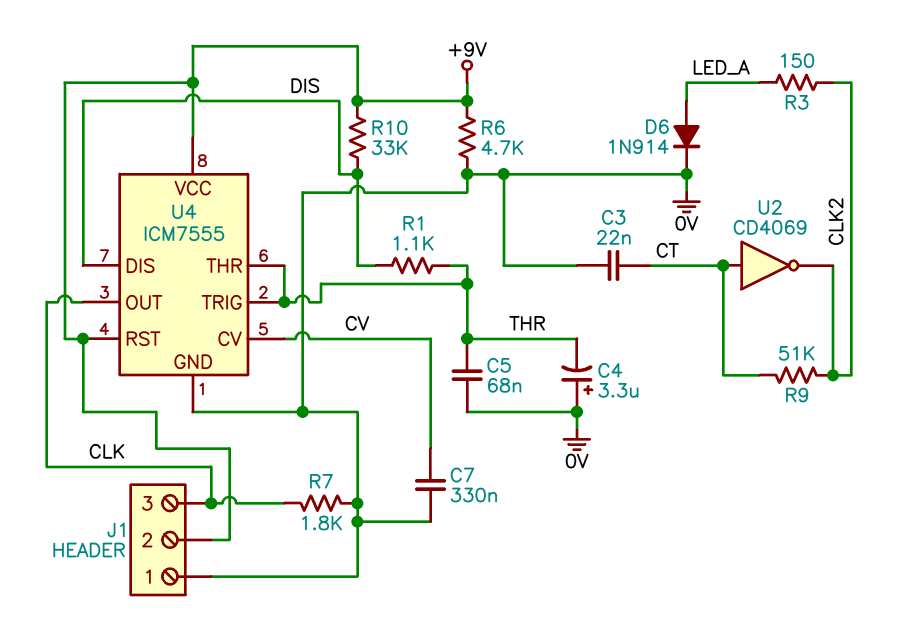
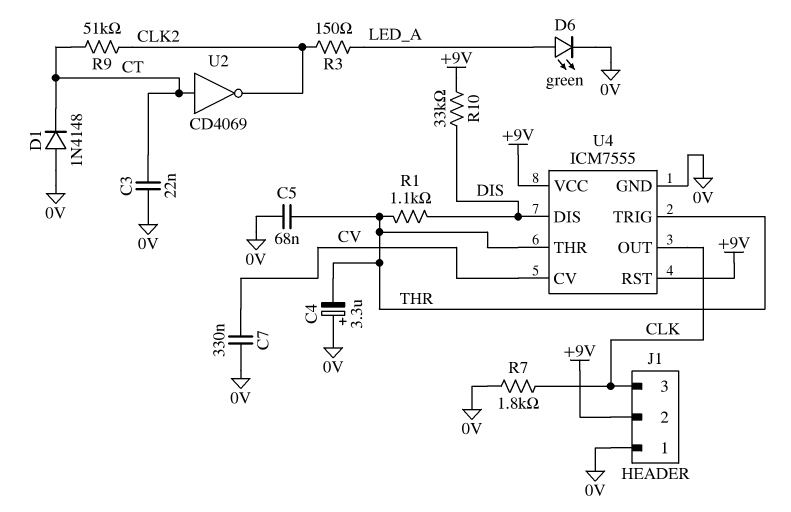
D1: none -> diode 1N4148 (A 0V, K CT)
D6: diode 1N914 (A LED_A, K 0V) -> LED green (A LED_A, K 0V)
R6: 4.7k (+9V, 0V) -> none

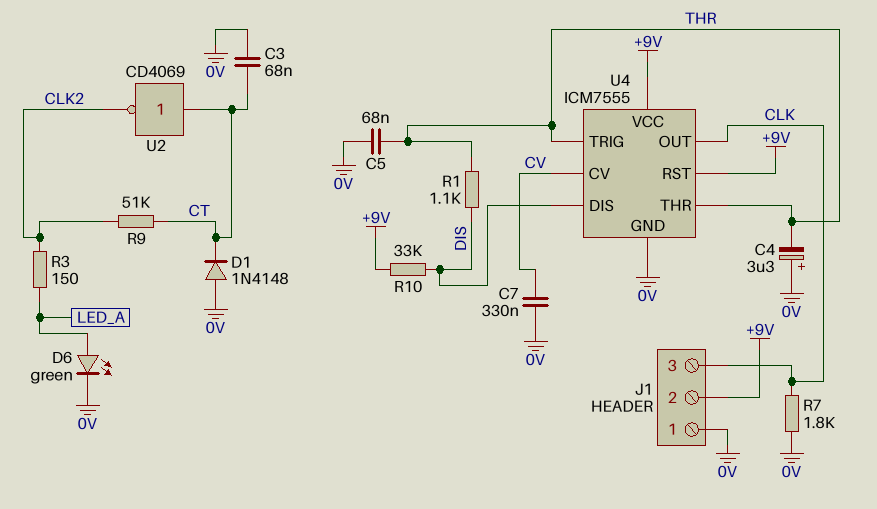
C3: 22nF (0V, CT) -> 68nF (0V, CT)

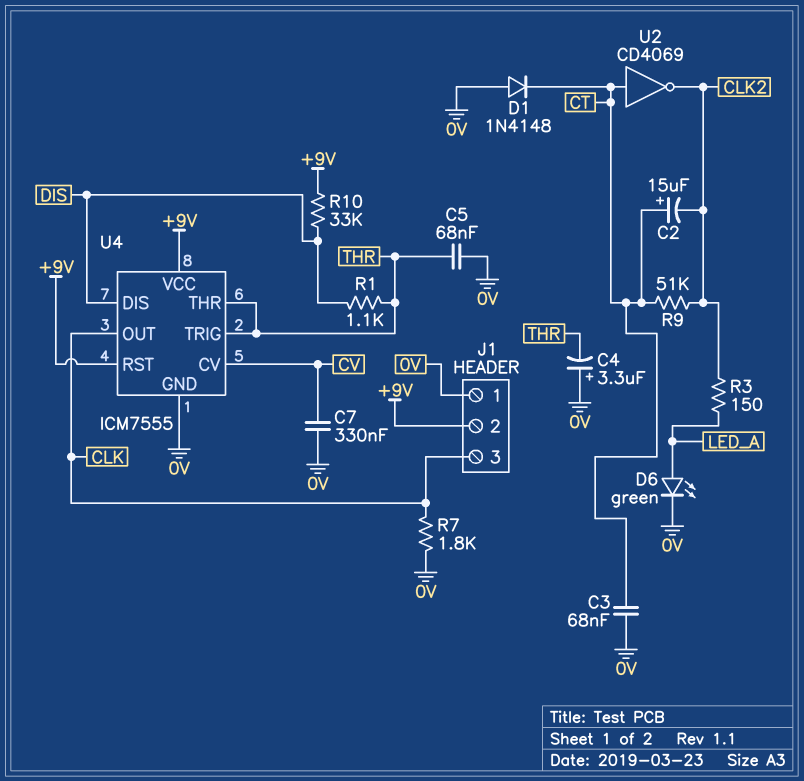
C2: none -> 15uF (plus CT, minus CLK2)

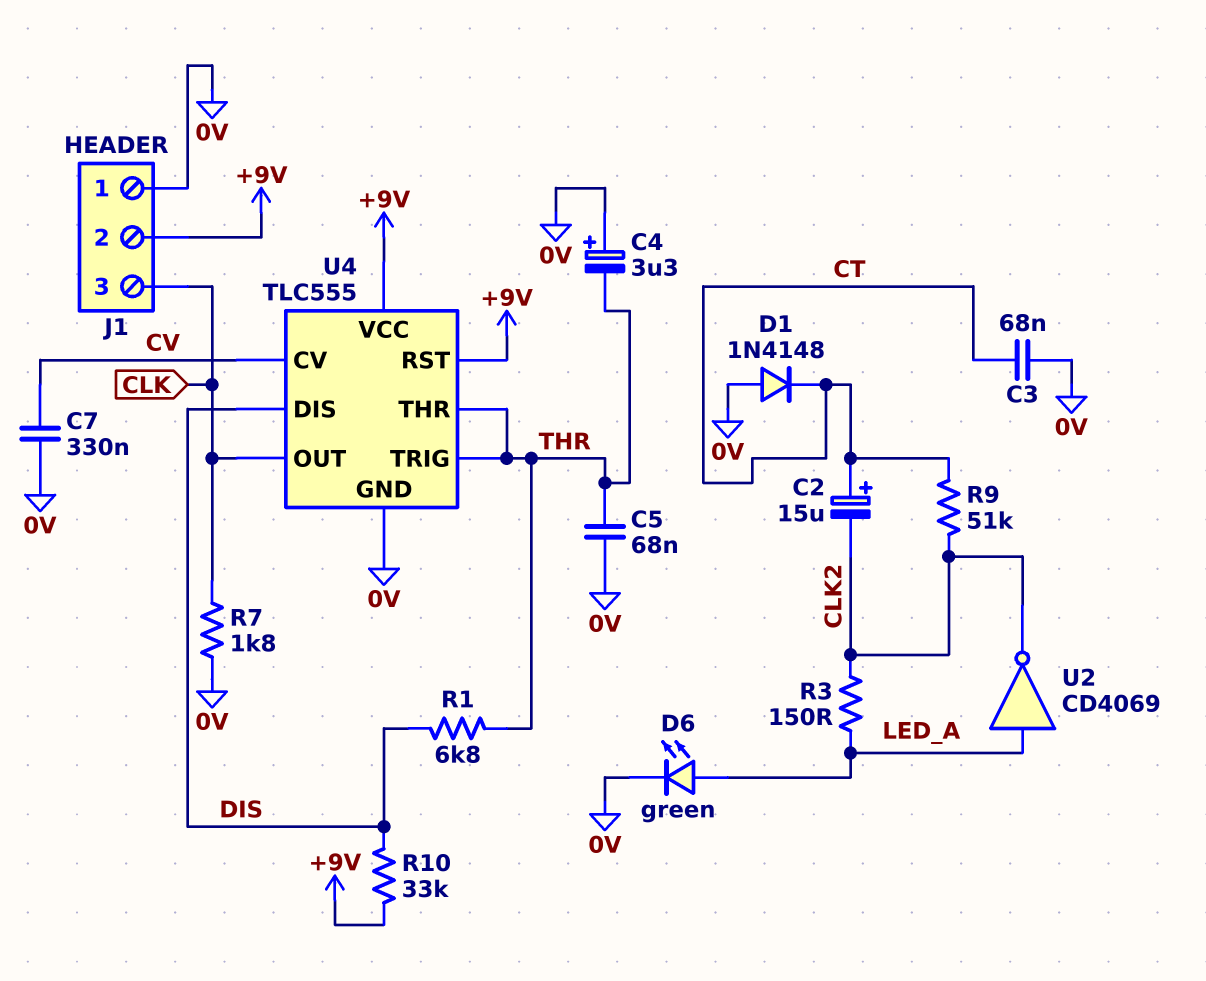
R1: 1.1k (DIS, THR) -> 6.8k (DIS, THR)
U2: NOT CD4069 (in CT, out CLK2) -> NOT CD4069 (in LED_A, out CLK2)
U4: ICM7555 -> TLC555

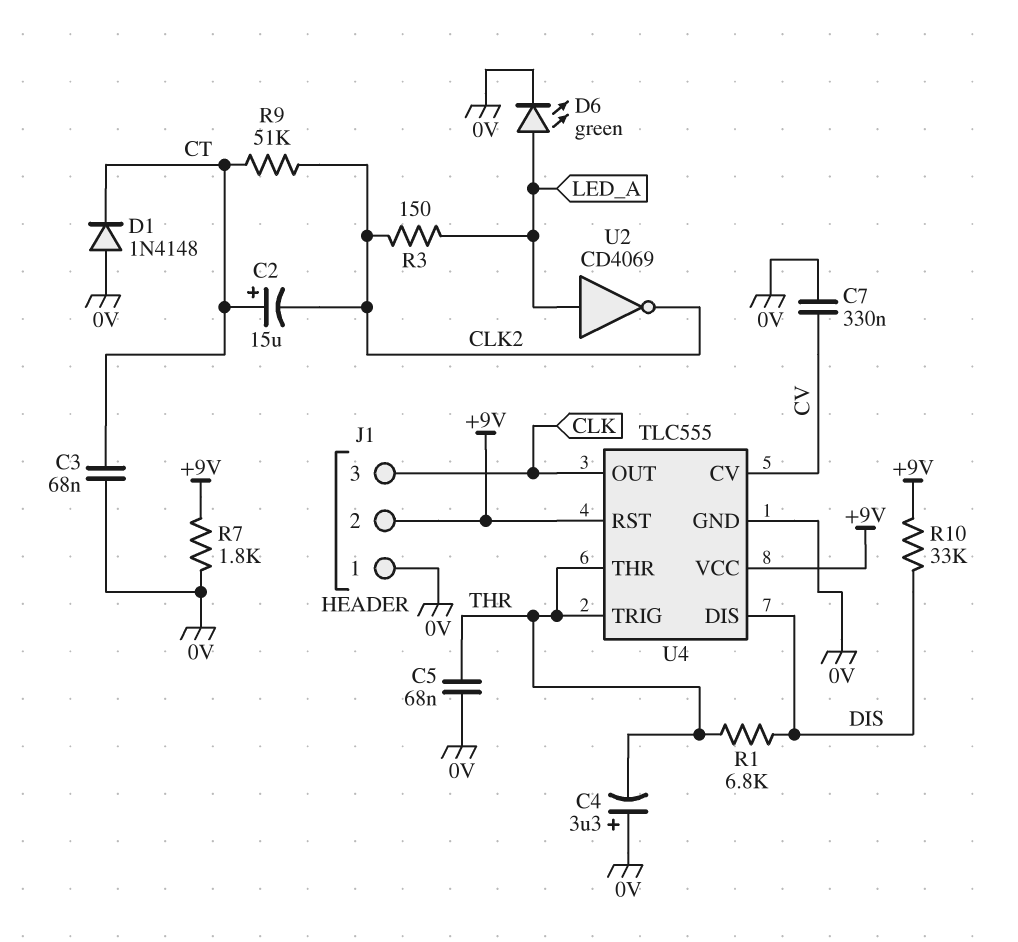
R7: 1.8k (0V, CLK) -> 1.8k (+9V, 0V)

